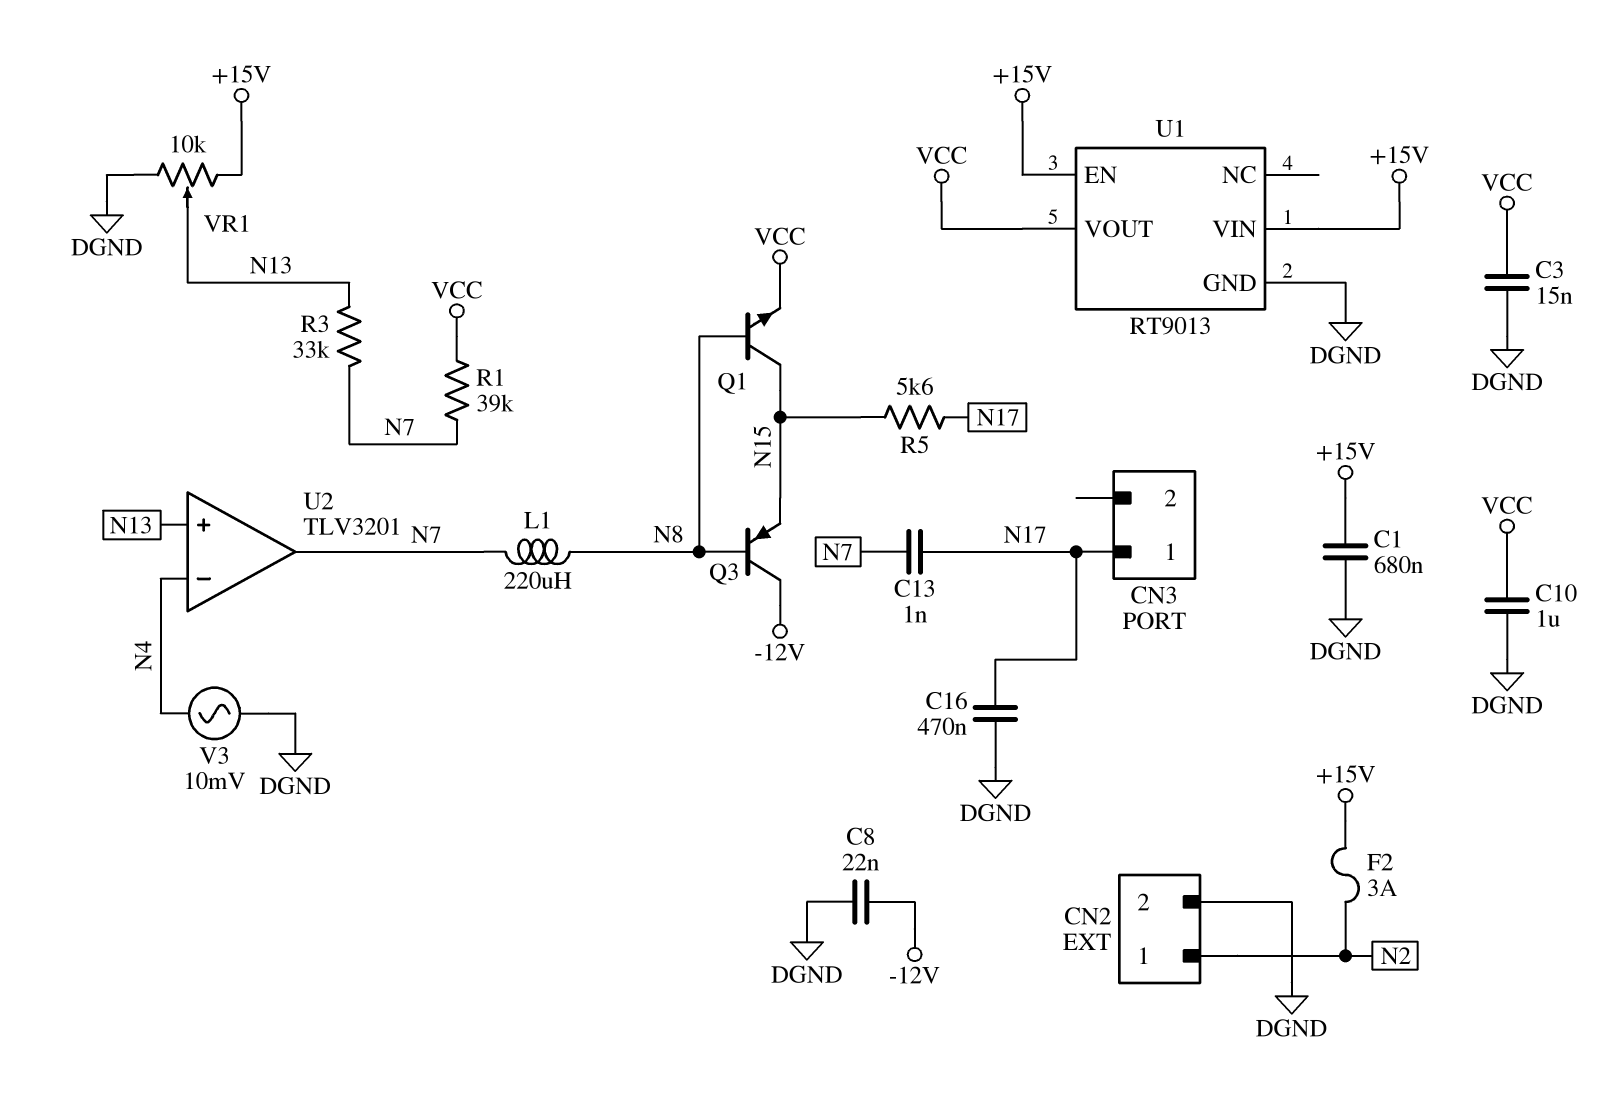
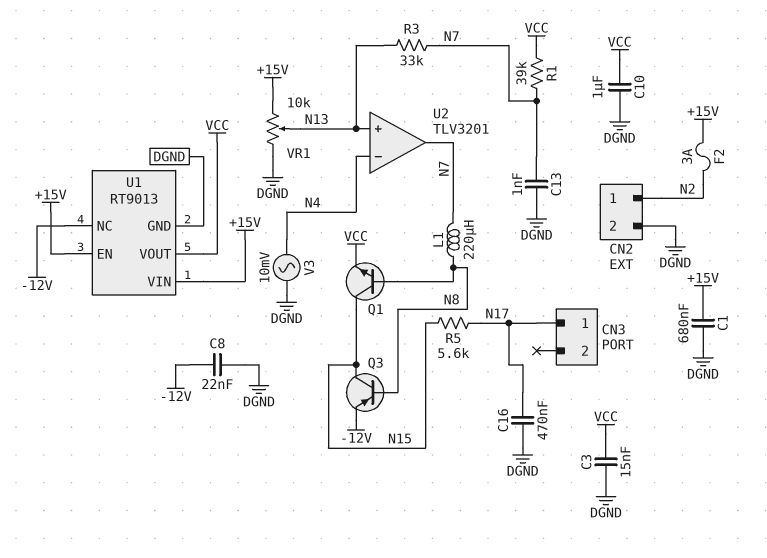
C13: 1nF (N7, N17) -> 1nF (DGND, N7)
Q3: PNP (B N8, C -12V, E N15) -> PNP (B N8, C N15, E -12V)
U1 pin NC: none -> -12V

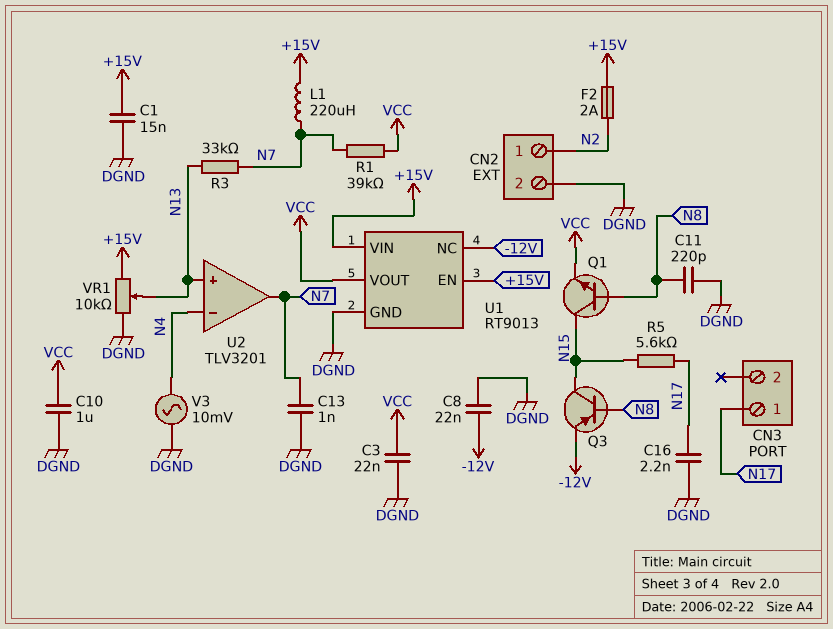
C1: 680nF (+15V, DGND) -> 15nF (+15V, DGND)
C3: 15nF (DGND, VCC) -> 22nF (DGND, VCC)
C11: none -> 220pF (DGND, N8)
C16: 470nF (DGND, N17) -> 2.2nF (DGND, N17)
F2: 3A (+15V, N2) -> 2A (+15V, N2)
L1: 220uH (N7, N8) -> 220uH (+15V, N7)

